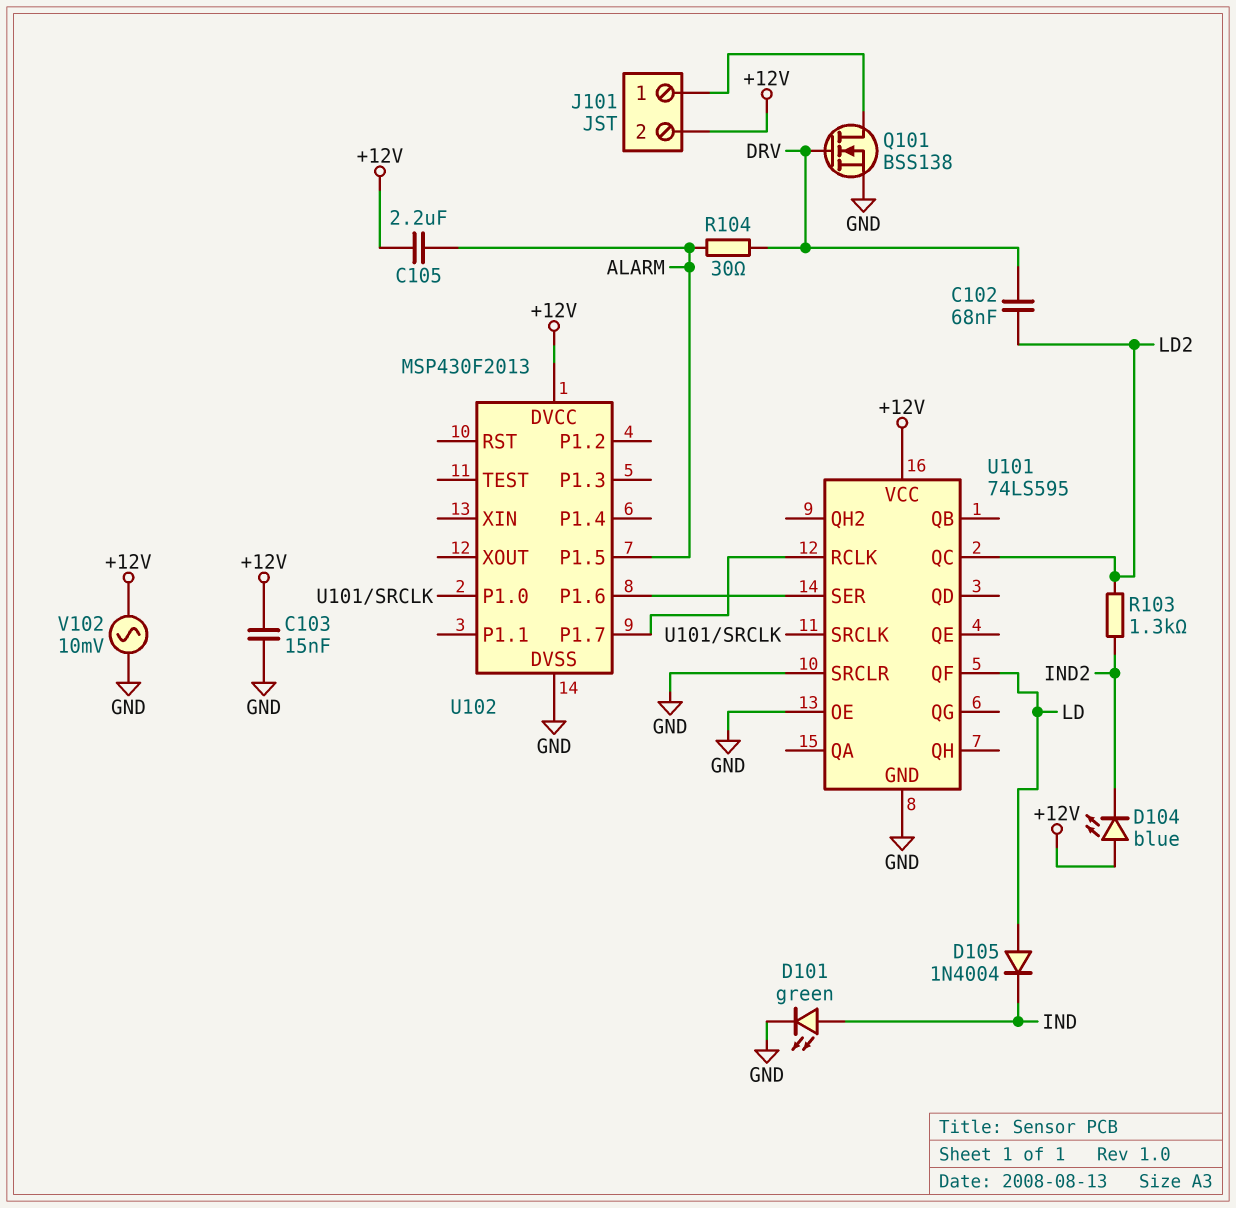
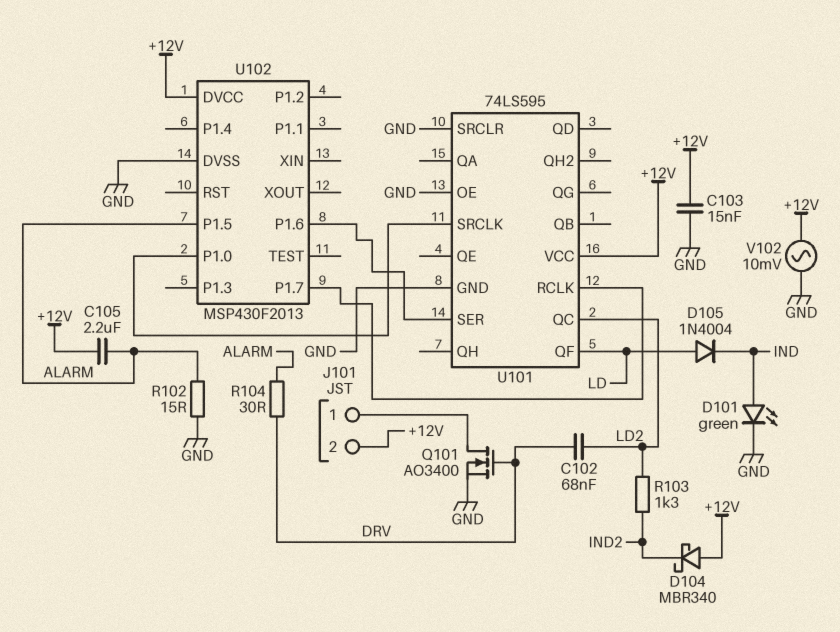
D104: LED blue (A +12V, K IND2) -> schottky MBR340 (A +12V, K IND2)
Q101: NMOS BSS138 (G DRV, D J101/1, S GND) -> NMOS AO3400 (G DRV, D J101/1, S GND)
R102: none -> 15 (ALARM, GND)

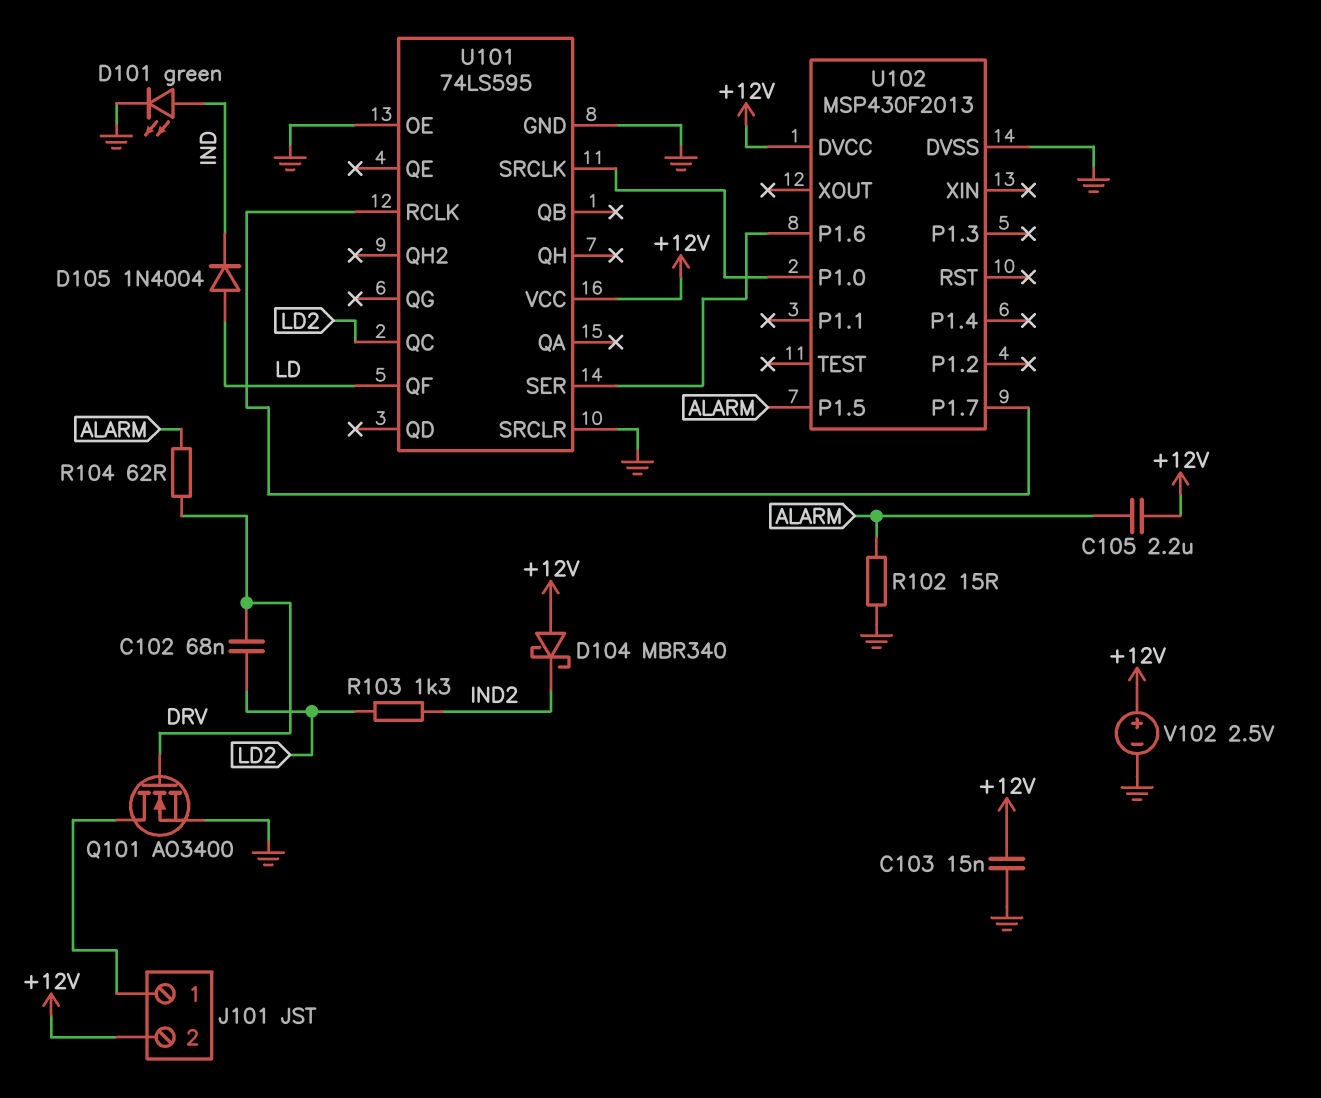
R104: 30 (ALARM, DRV) -> 62 (ALARM, DRV)
V102: AC 10mV (+12V, GND) -> 2.5V (plus +12V, minus GND)

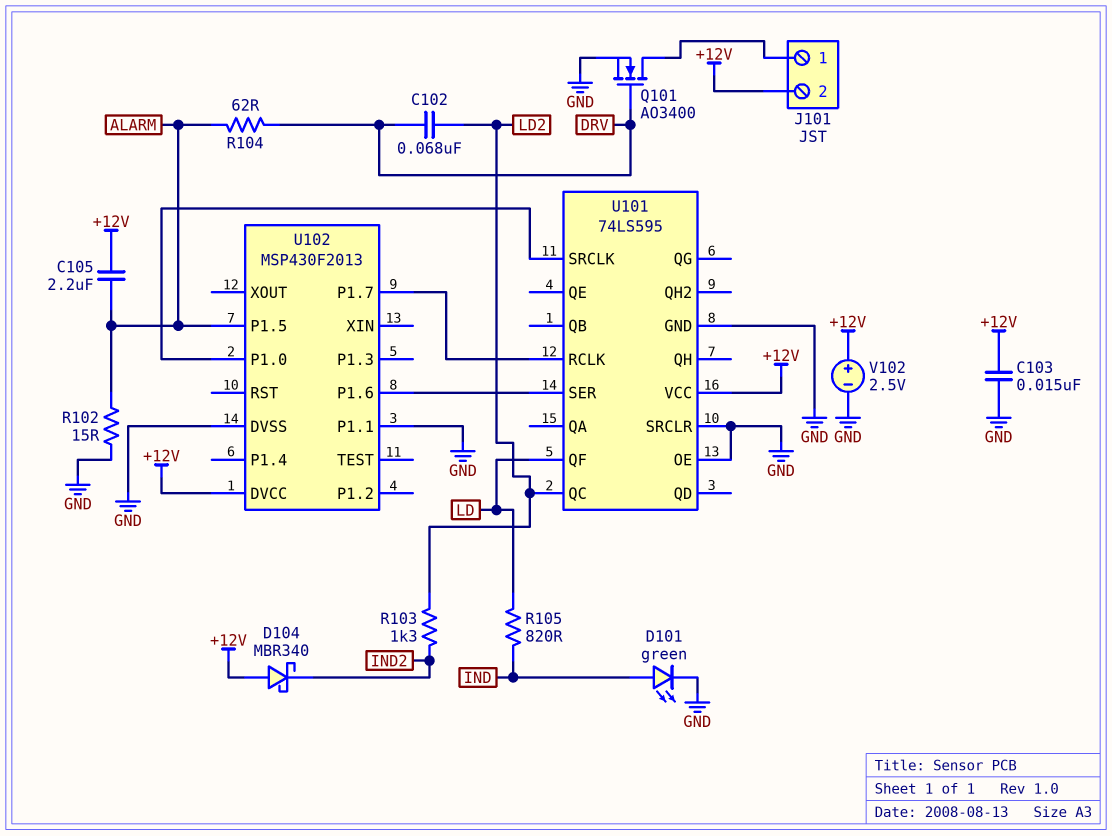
D105: diode 1N4004 (A LD, K IND) -> none
R105: none -> 820 (IND, LD)
U102 pin P1.1: none -> GND

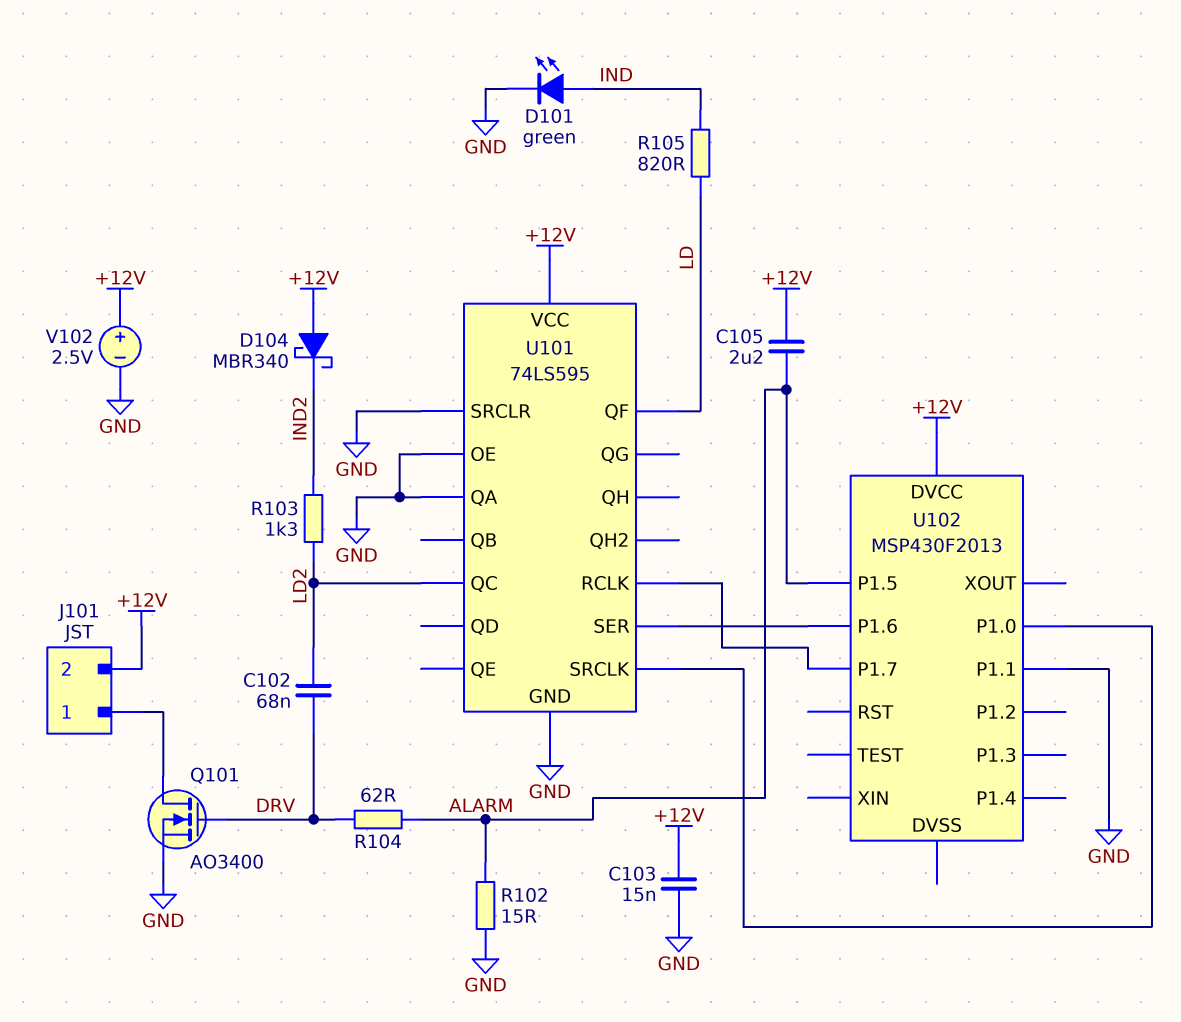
U101 pin QA: none -> GND
U102 pin DVSS: GND -> none

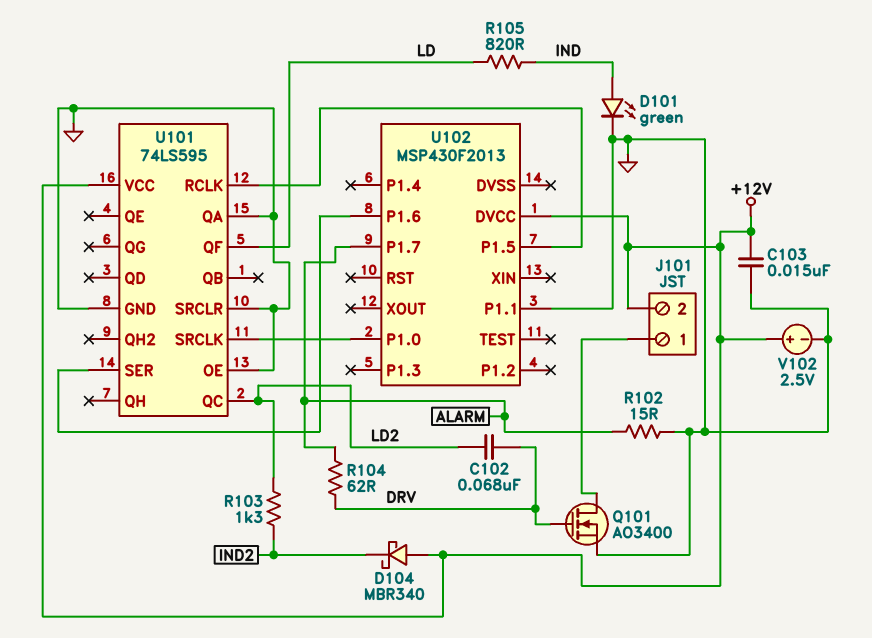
C105: 2.2uF (+12V, ALARM) -> none
U102 pin P1.5: ALARM -> U101/RCLK
U102 pin P1.7: U101/RCLK -> ALARM

